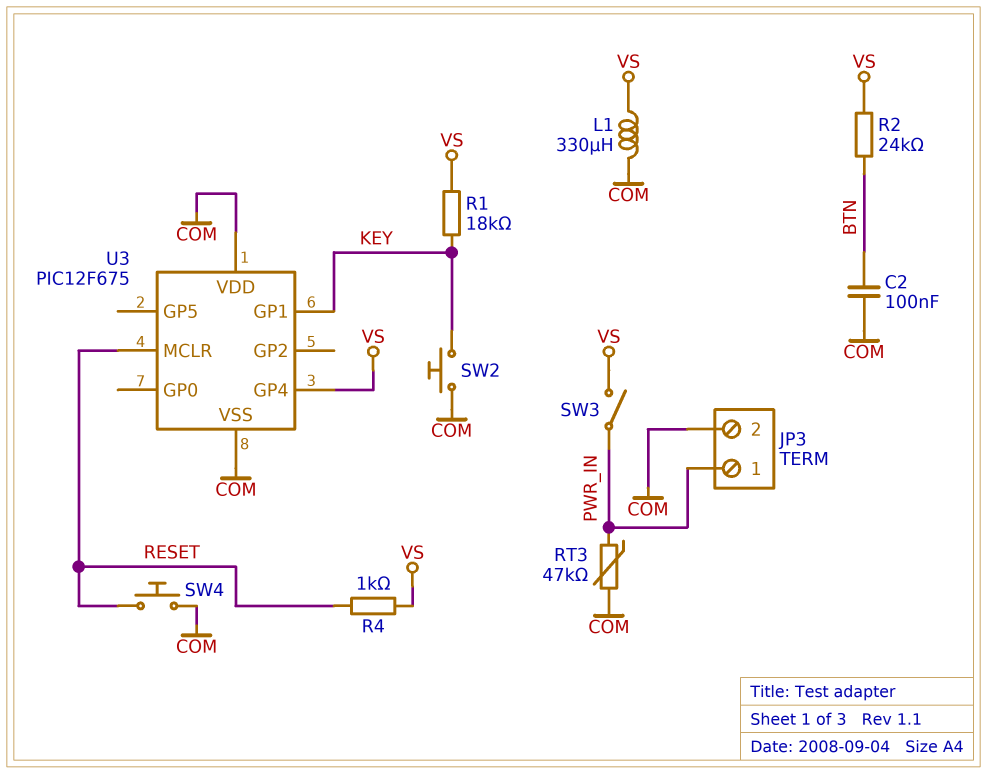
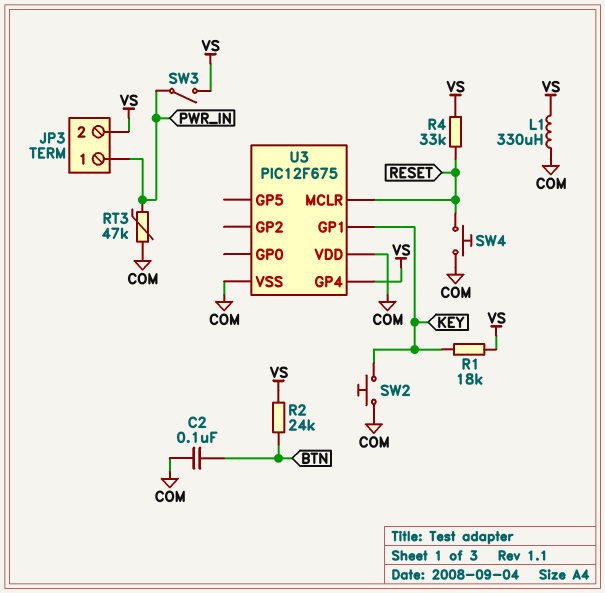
JP3 pin 2: COM -> VS
R4: 1k (RESET, VS) -> 33k (RESET, VS)

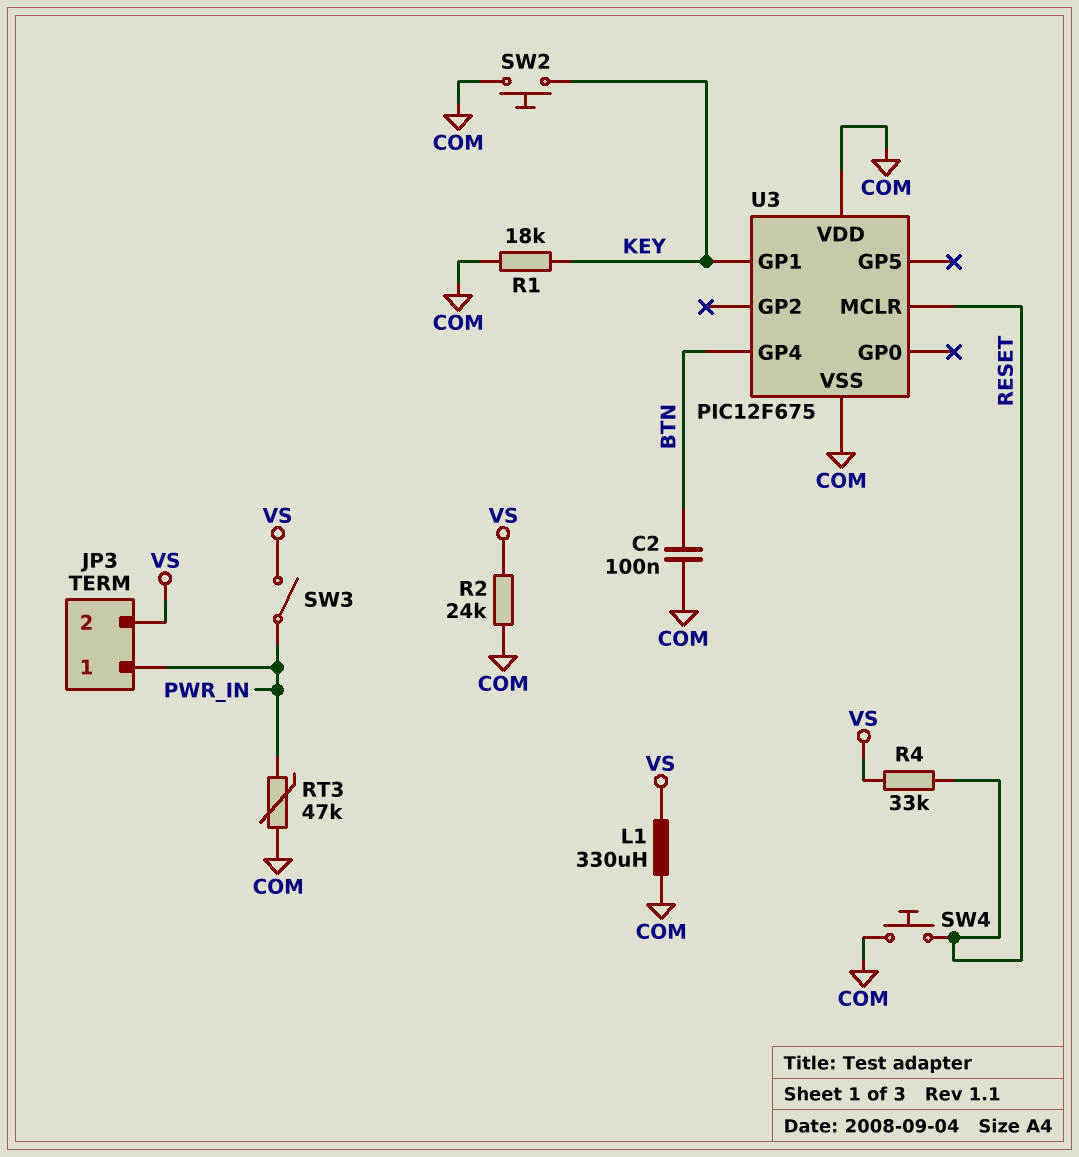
R1: 18k (KEY, VS) -> 18k (COM, KEY)
R2: 24k (BTN, VS) -> 24k (COM, VS)
U3 pin GP4: VS -> BTN

